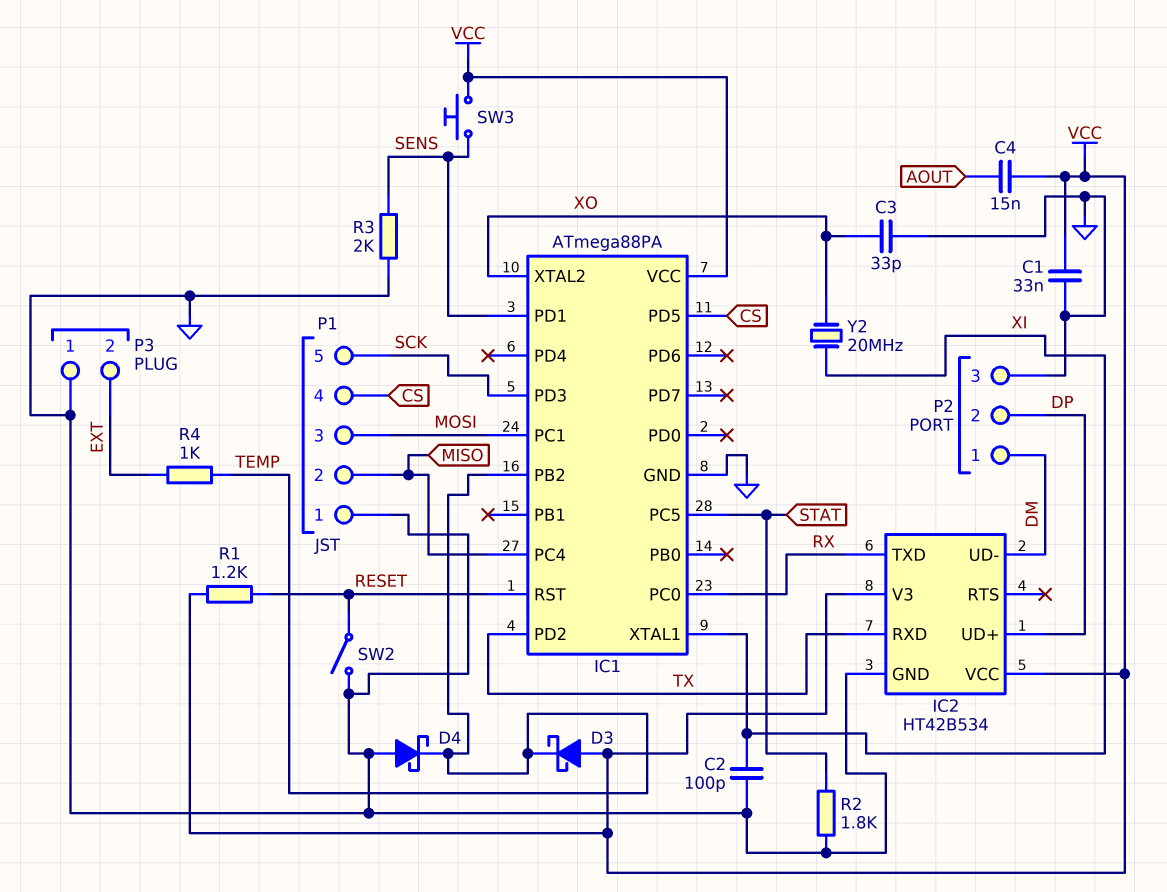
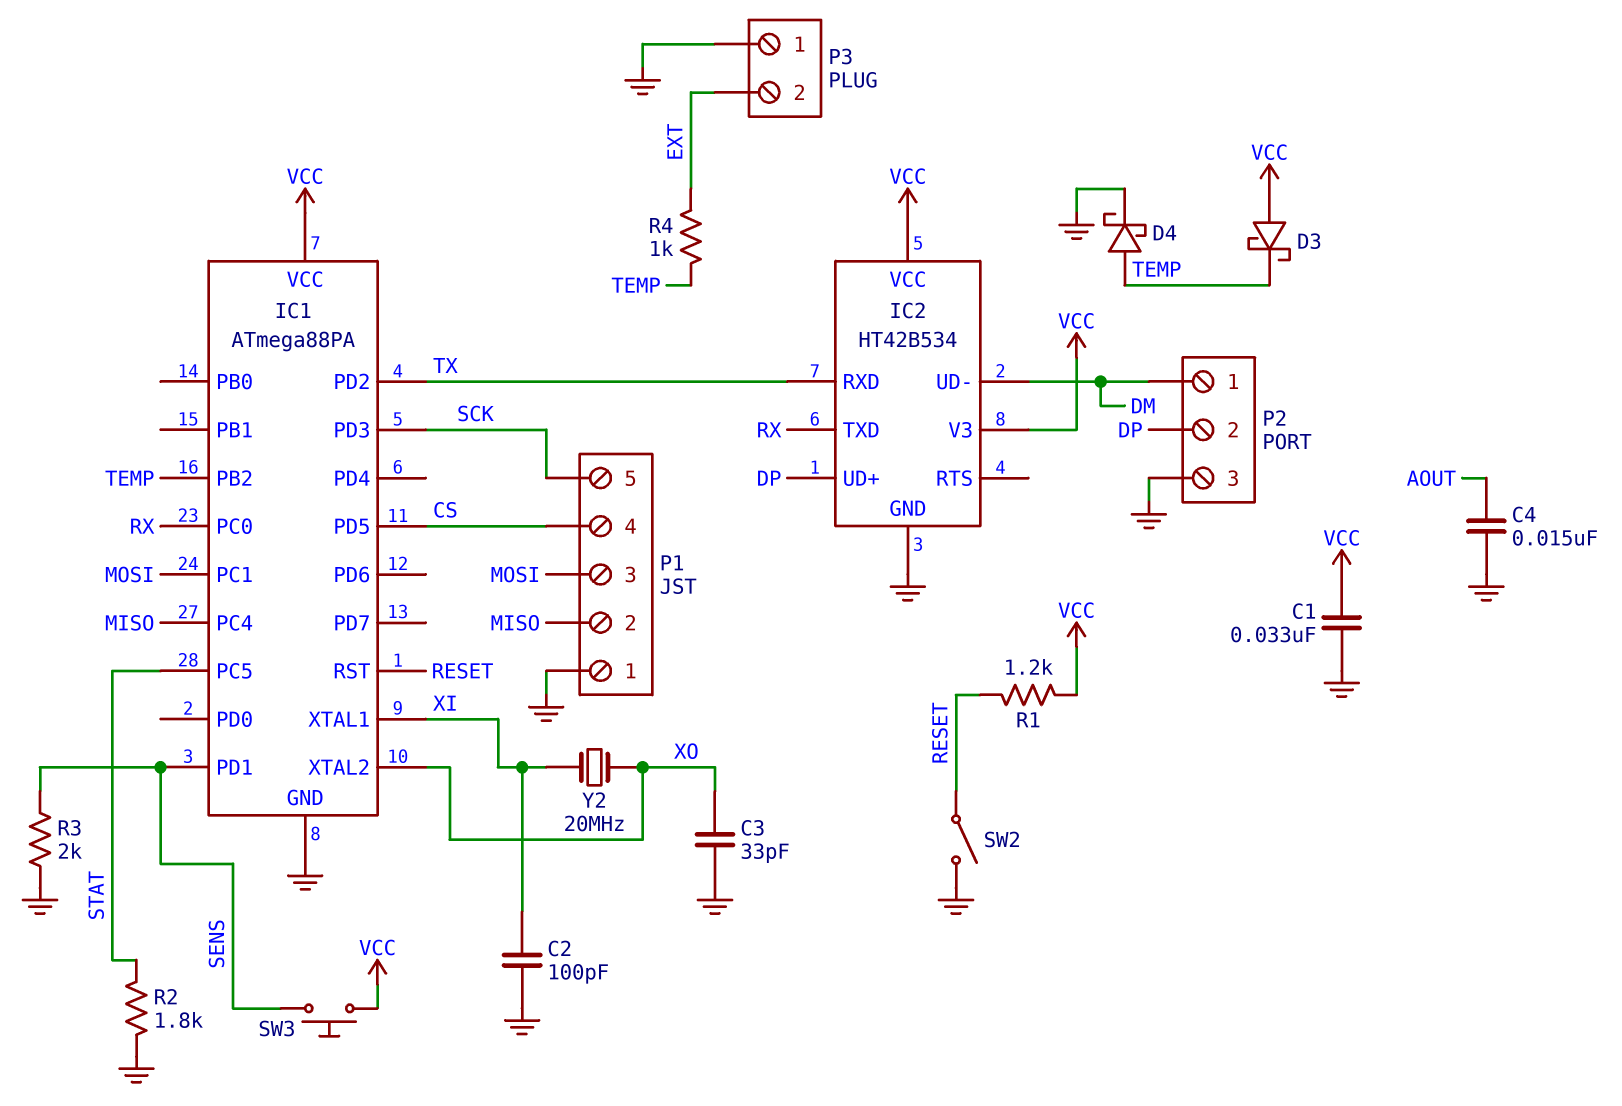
C4: 15nF (AOUT, VCC) -> 15nF (AOUT, GND)
D4: schottky (A GND, K TEMP) -> schottky (A TEMP, K GND)

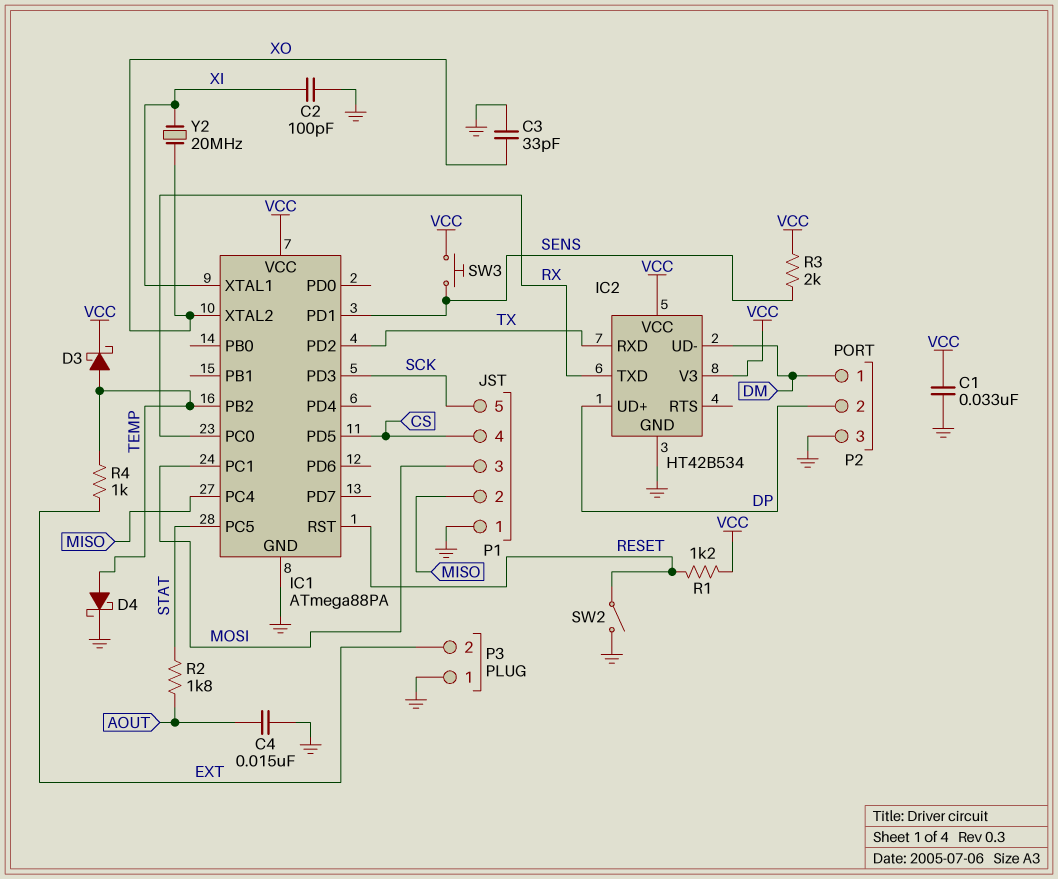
D3: schottky (A VCC, K TEMP) -> schottky (A TEMP, K VCC)
R2: 1.8k (GND, STAT) -> 1.8k (AOUT, STAT)
R3: 2k (GND, SENS) -> 2k (SENS, VCC)

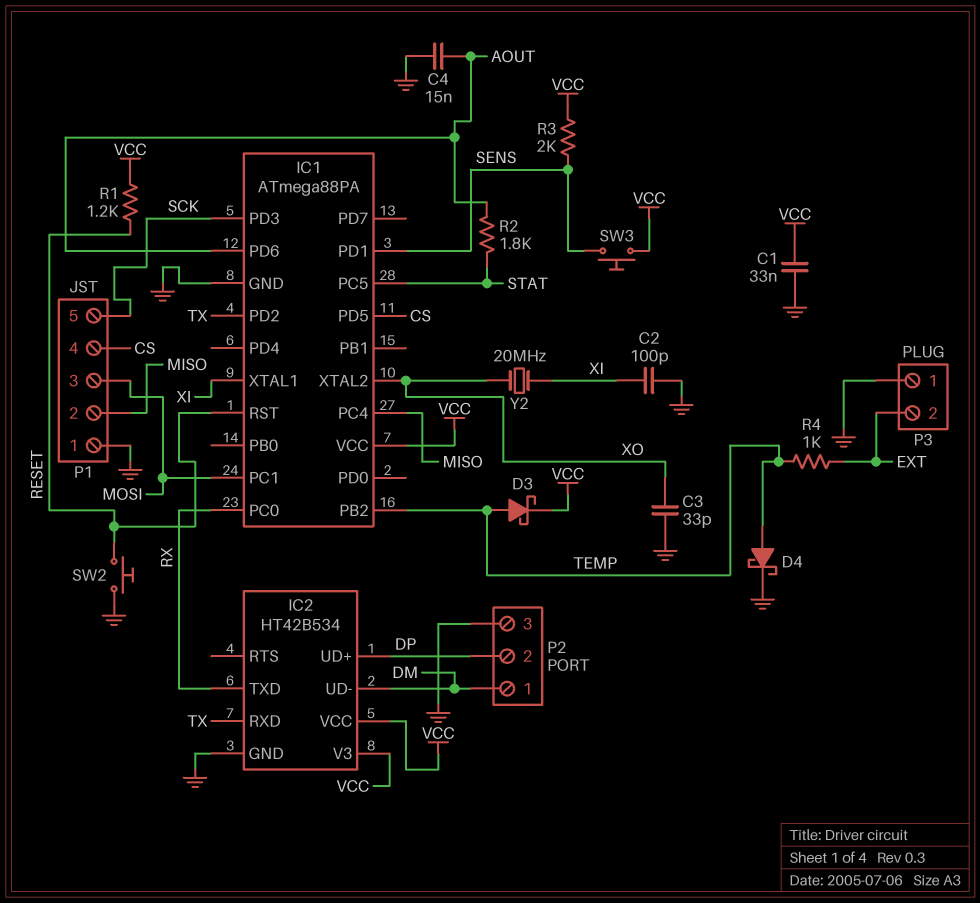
IC1 pin PD6: none -> AOUT
SW2: switch (GND, RESET) -> button (GND, RESET)

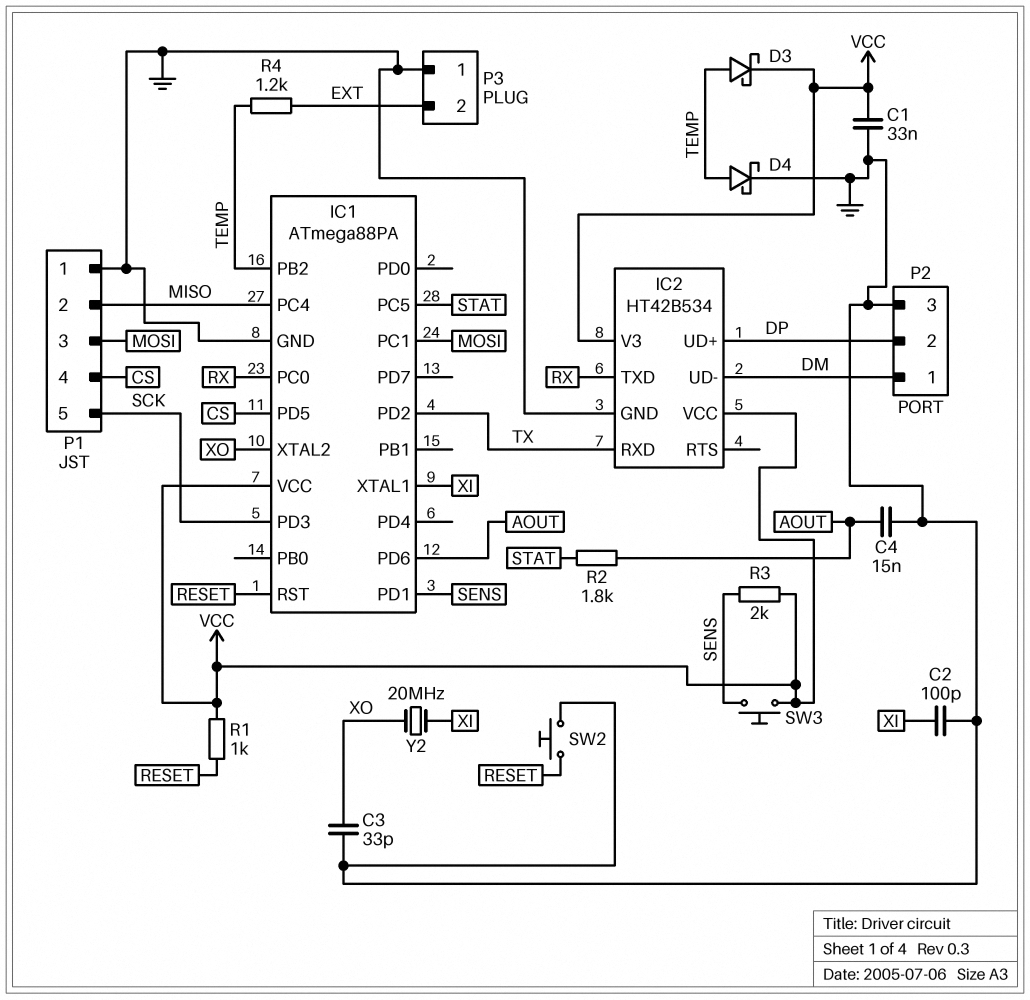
R1: 1.2k (RESET, VCC) -> 1k (RESET, VCC)
R4: 1k (EXT, TEMP) -> 1.2k (EXT, TEMP)

